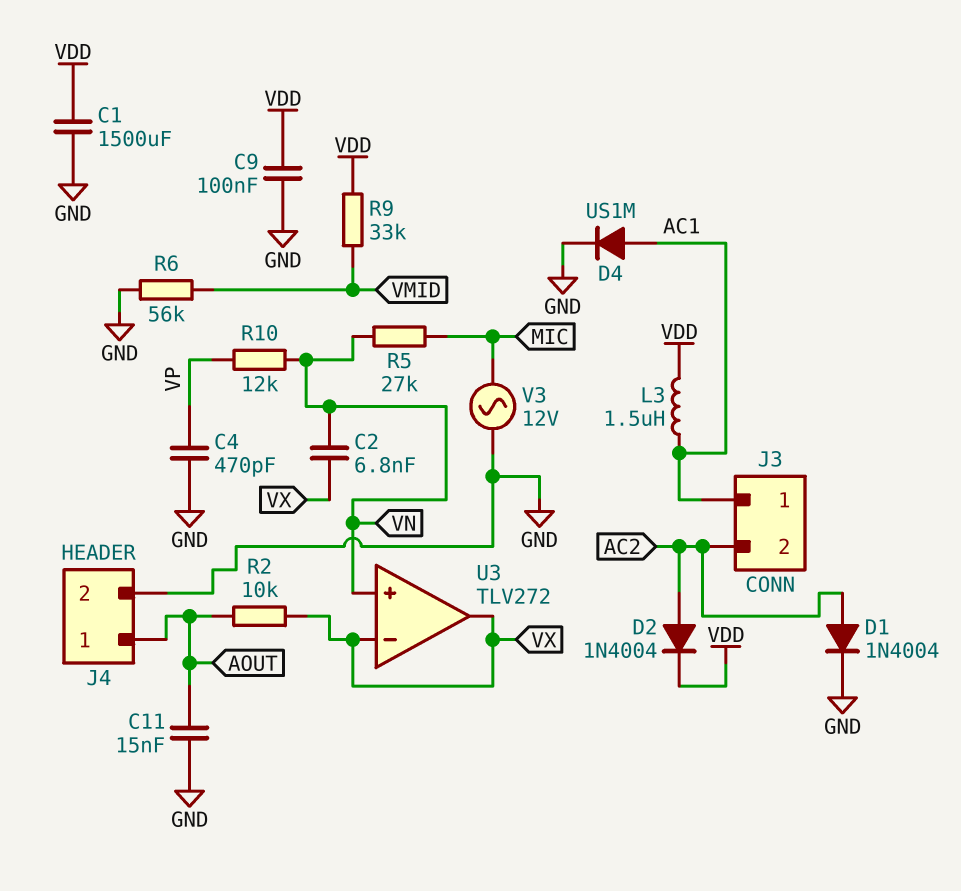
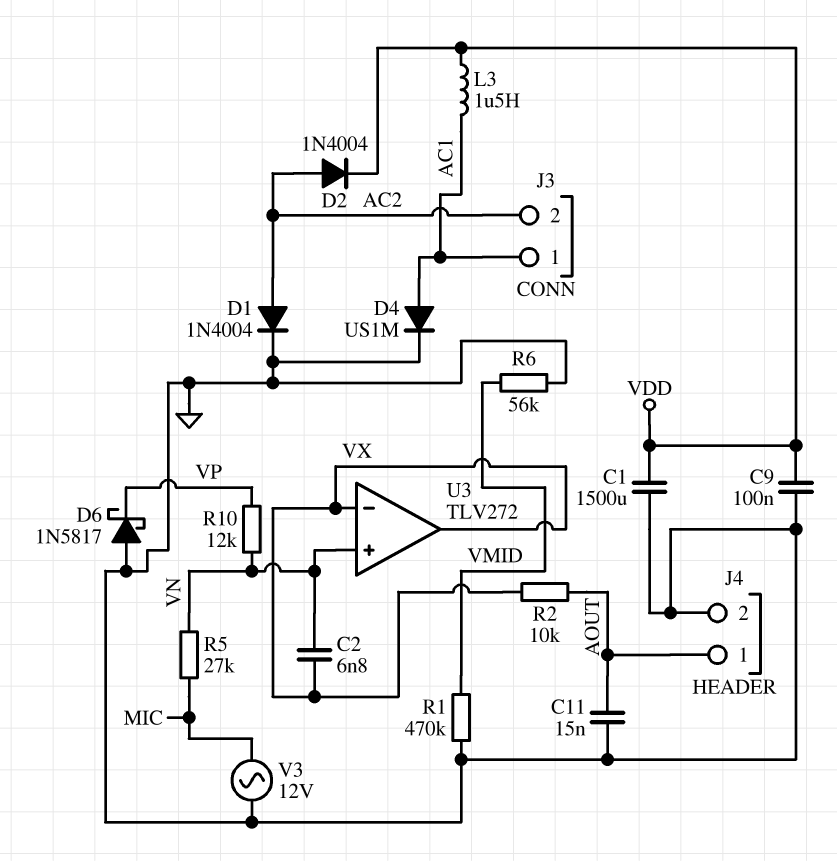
C4: 470pF (GND, VP) -> none
D6: none -> schottky 1N5817 (A GND, K VP)
R1: none -> 470k (GND, VMID)
R9: 33k (VDD, VMID) -> none

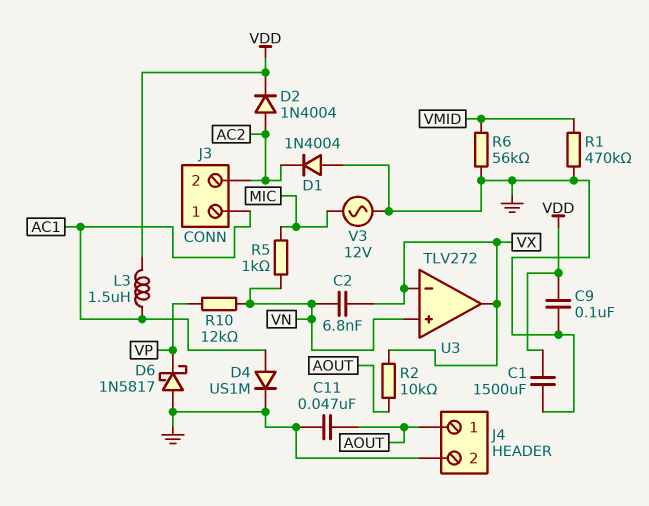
C11: 15nF (AOUT, GND) -> 47nF (AOUT, GND)
D1: diode 1N4004 (A AC2, K GND) -> diode 1N4004 (A GND, K AC2)
R5: 27k (MIC, VN) -> 1k (MIC, VN)

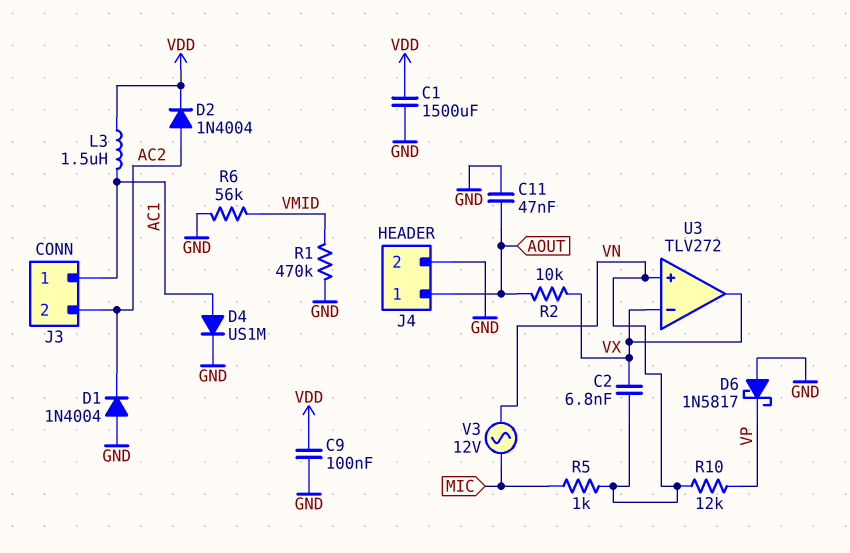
V3: AC 12V (GND, MIC) -> AC 12V (MIC, VN)

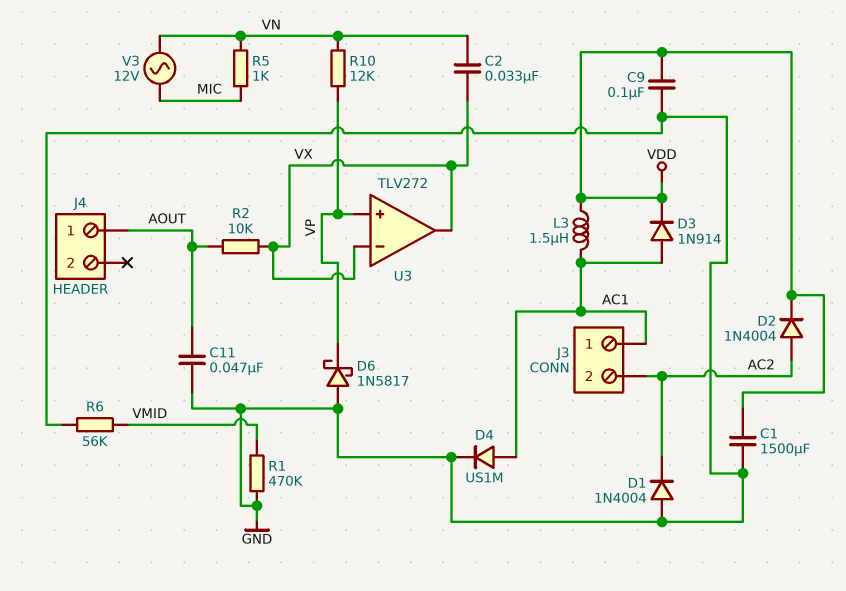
C2: 6.8nF (VN, VX) -> 33nF (VN, VX)
D3: none -> diode 1N914 (A AC1, K VDD)
J4 pin 2: GND -> none
U3 pin in+: VN -> VP

